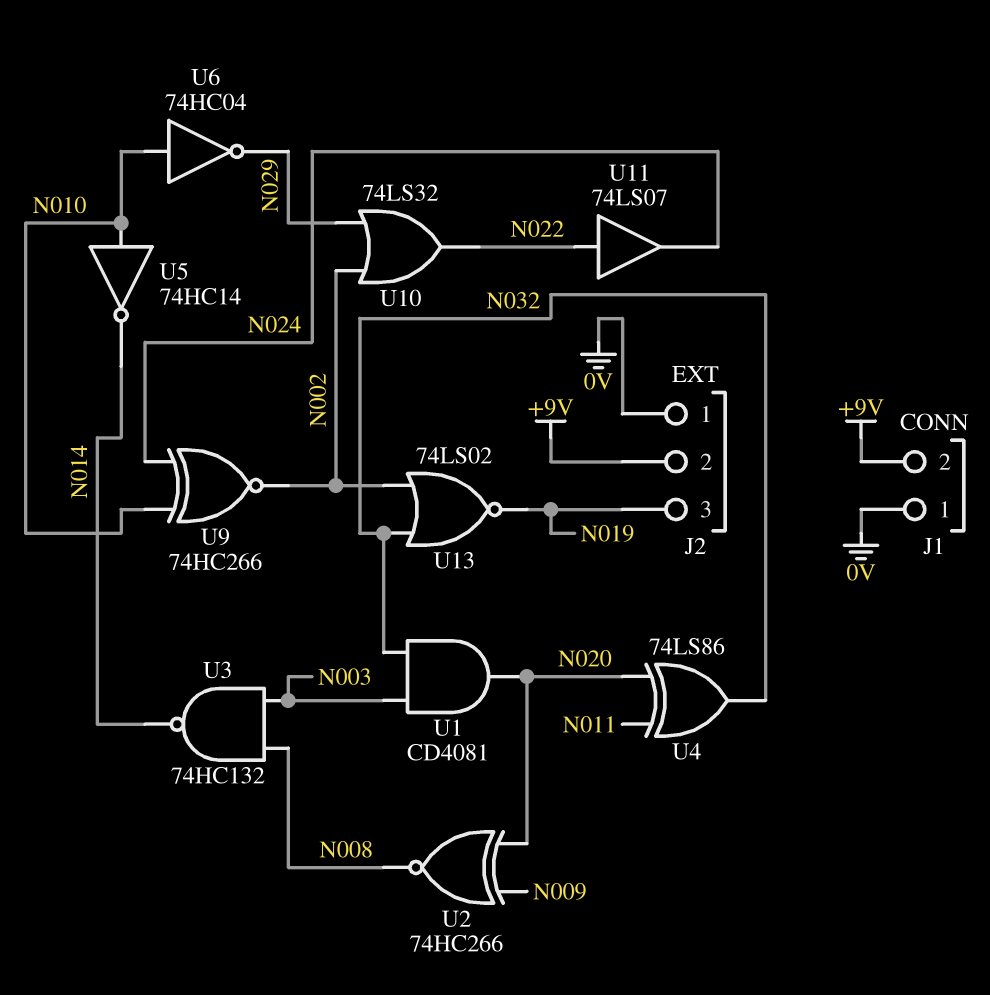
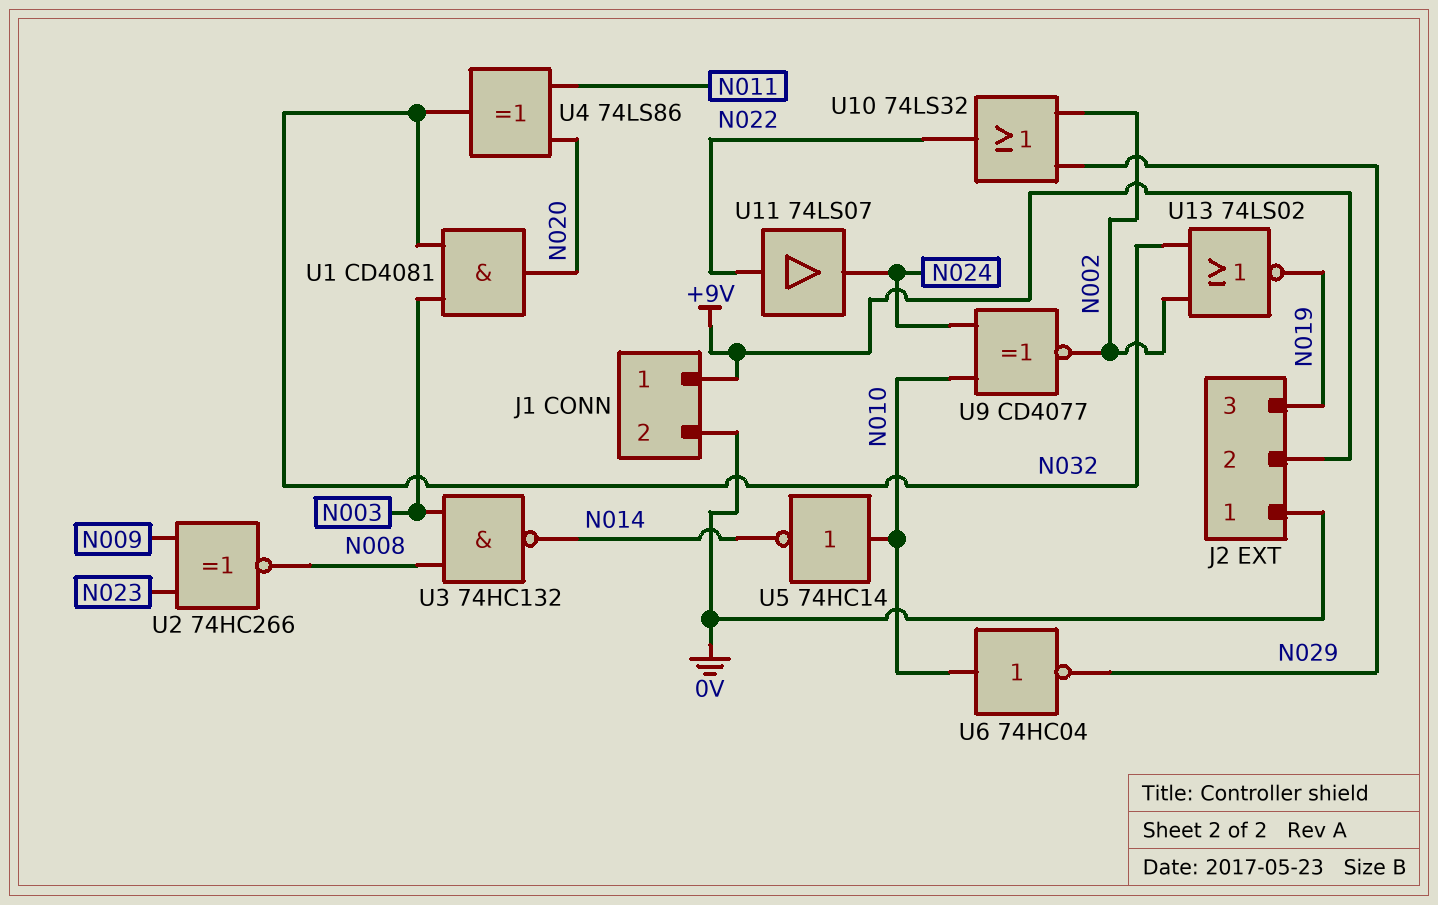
J1 pin 1: 0V -> +9V
J1 pin 2: +9V -> 0V
U2: XNOR 74HC266 (in N009, in N020, out N008) -> XNOR 74HC266 (in N009, in N023, out N008)
U9: XNOR 74HC266 (in N010, in N024, out N002) -> XNOR CD4077 (in N010, in N024, out N002)

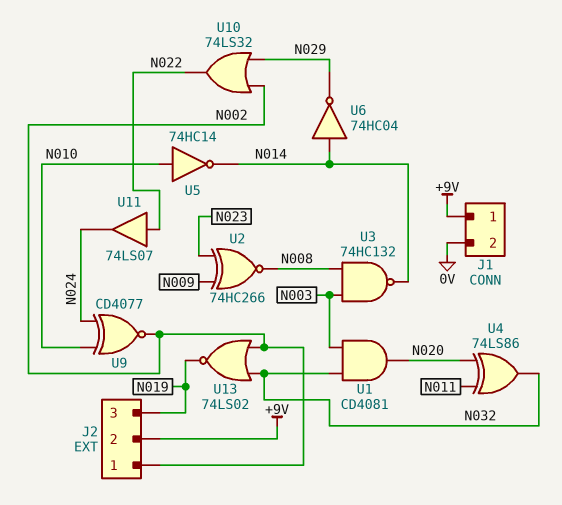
J2 pin 1: 0V -> N002
U6: NOT 74HC04 (in N010, out N029) -> NOT 74HC04 (in N014, out N029)

